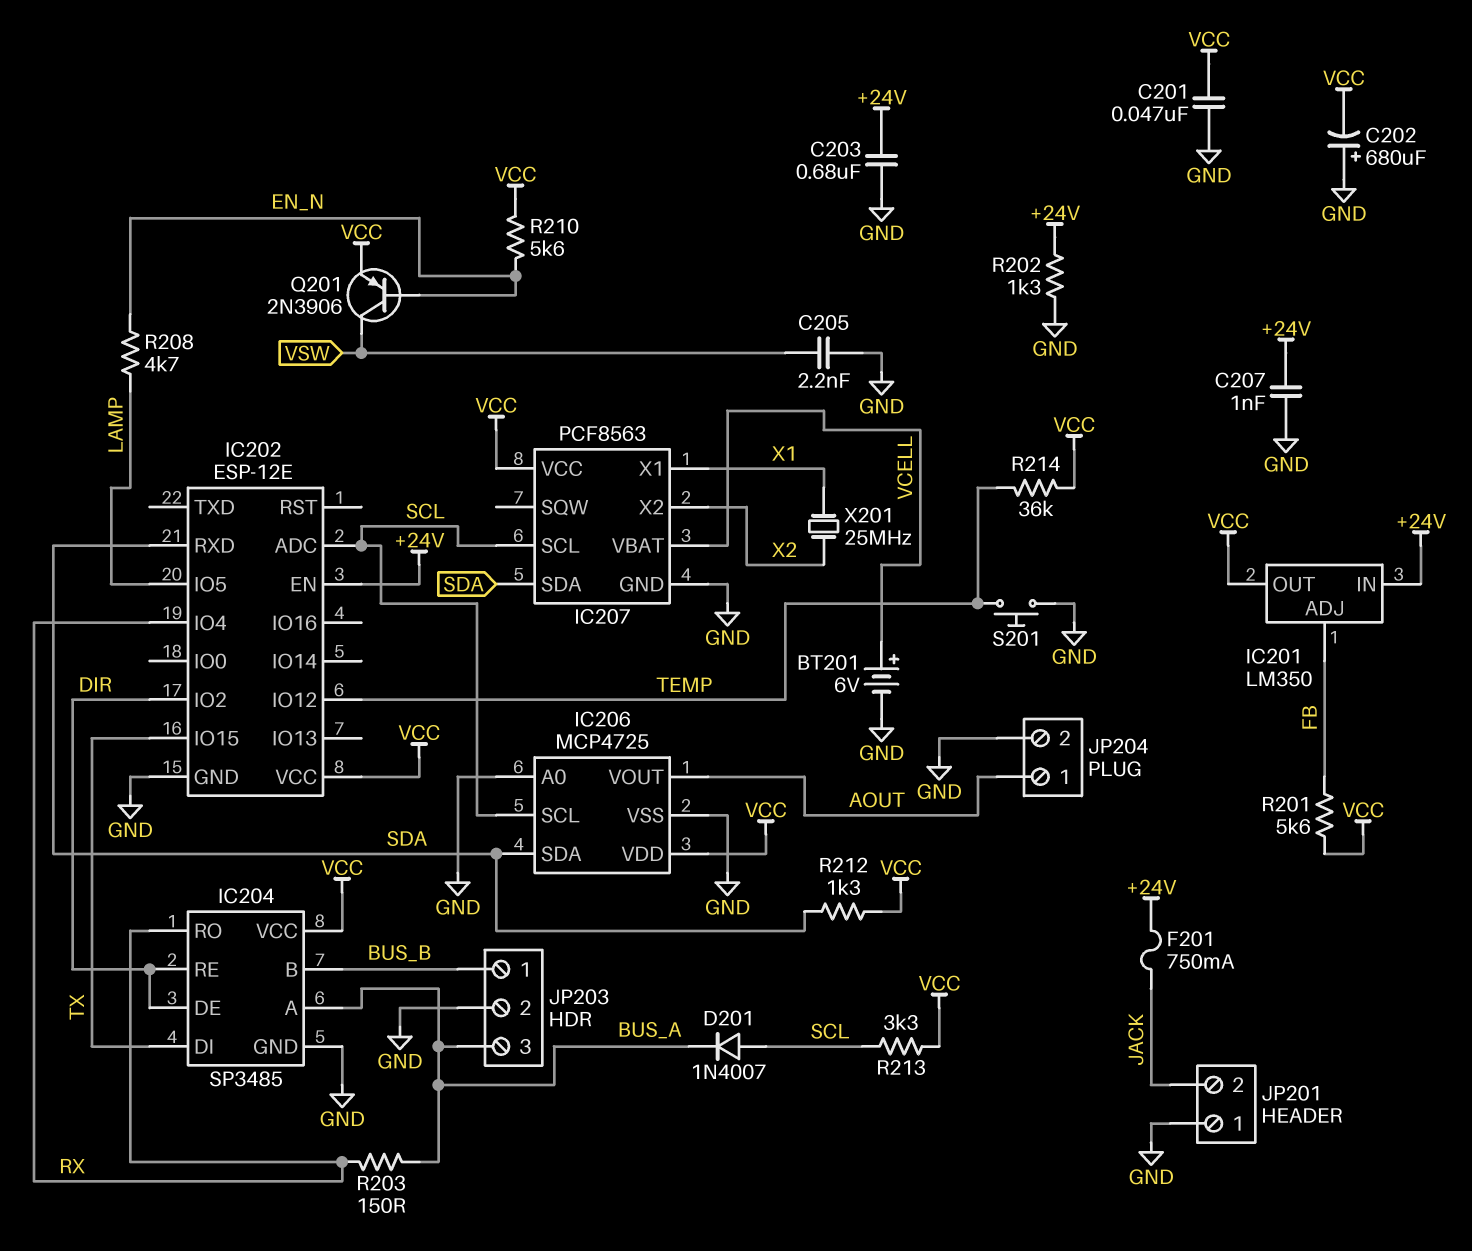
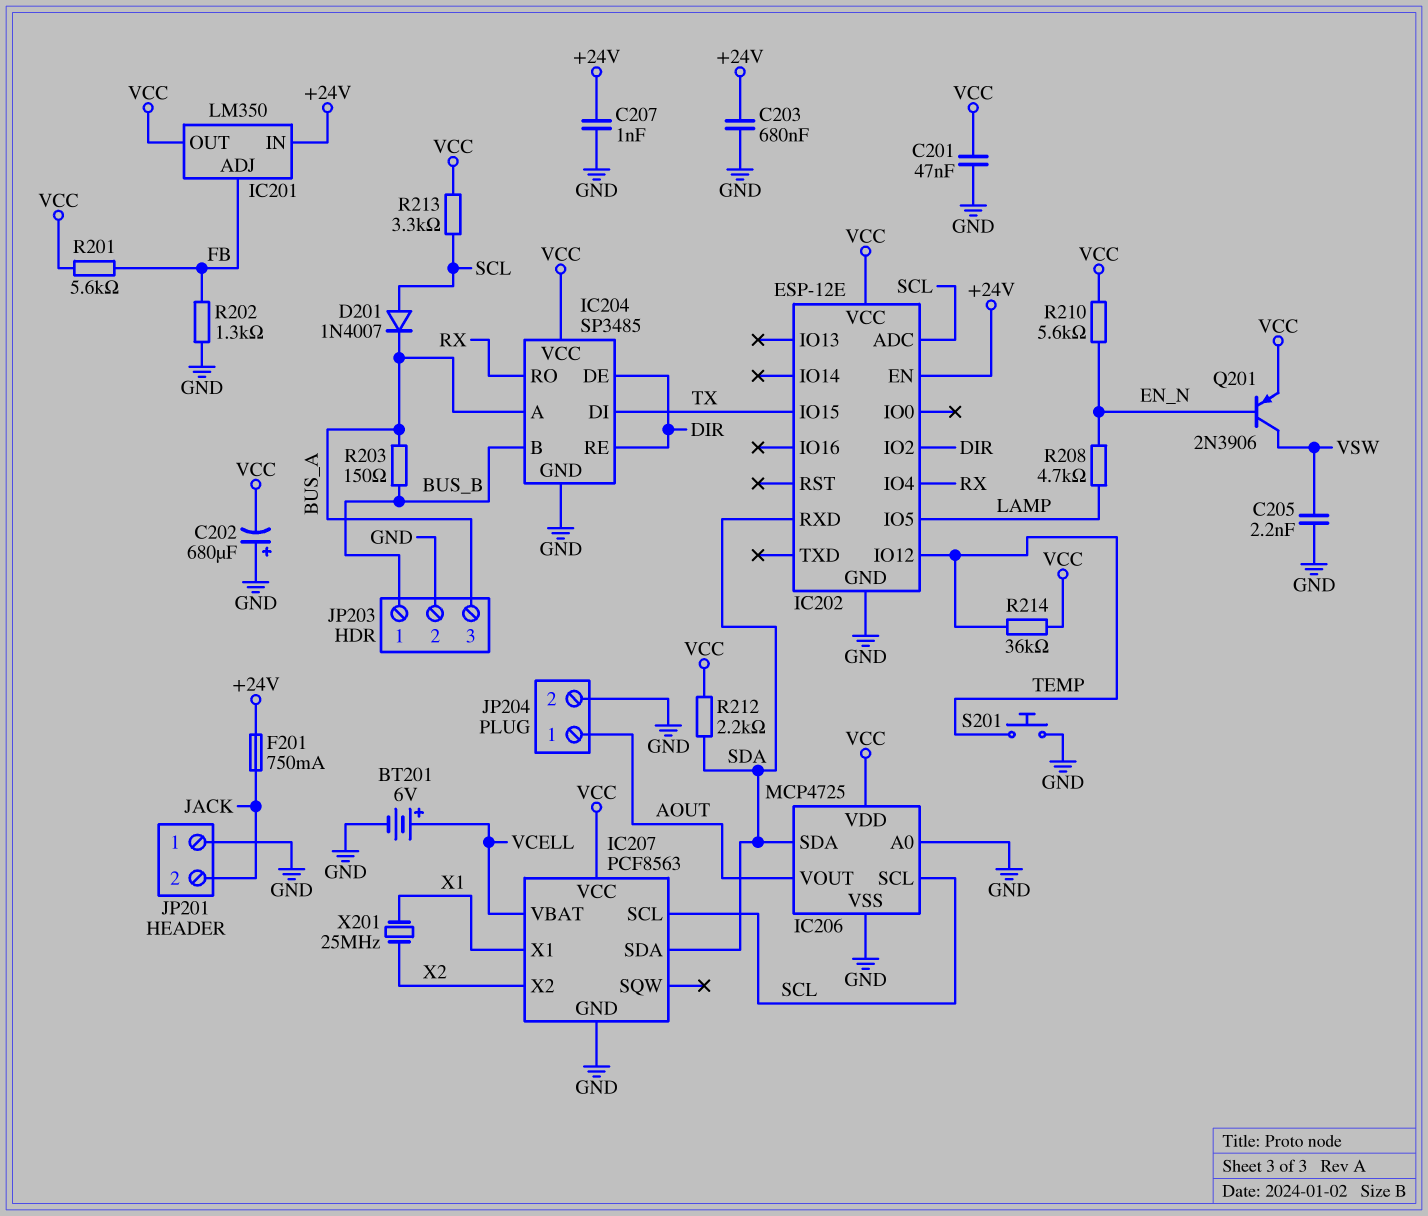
R202: 1.3k (+24V, GND) -> 1.3k (FB, GND)
R203: 150 (BUS_A, RX) -> 150 (BUS_A, BUS_B)
R212: 1.3k (SDA, VCC) -> 2.2k (SDA, VCC)

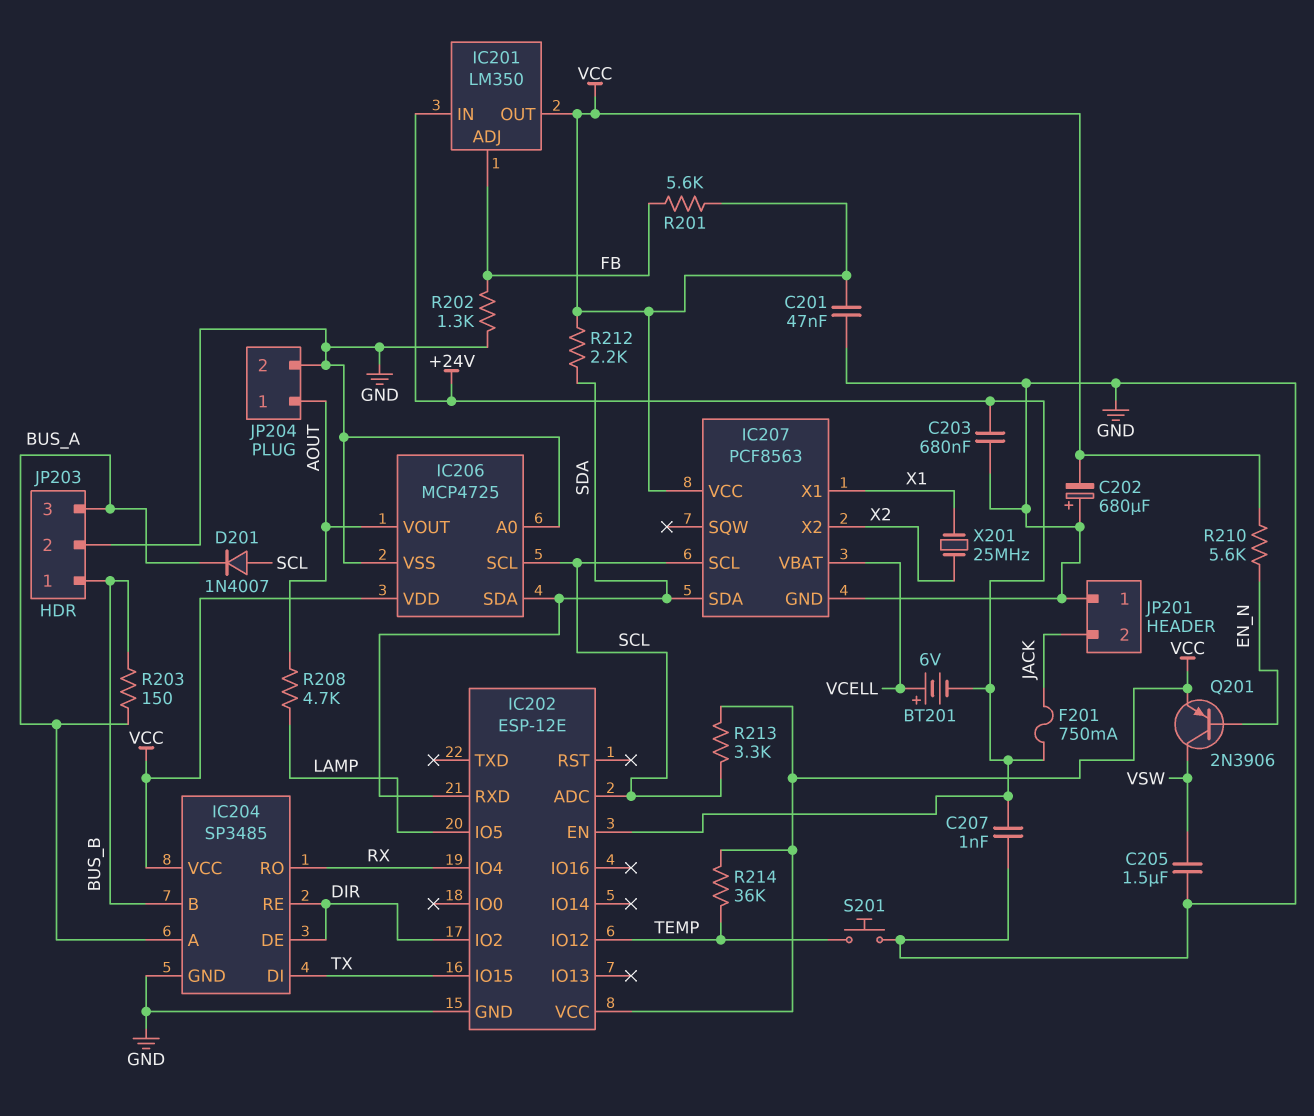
BT201: 6V (plus VCELL, minus GND) -> 6V (plus VCELL, minus +24V)
C205: 2.2nF (GND, VSW) -> 1.5uF (GND, VSW)
R208: 4.7k (EN_N, LAMP) -> 4.7k (AOUT, LAMP)

